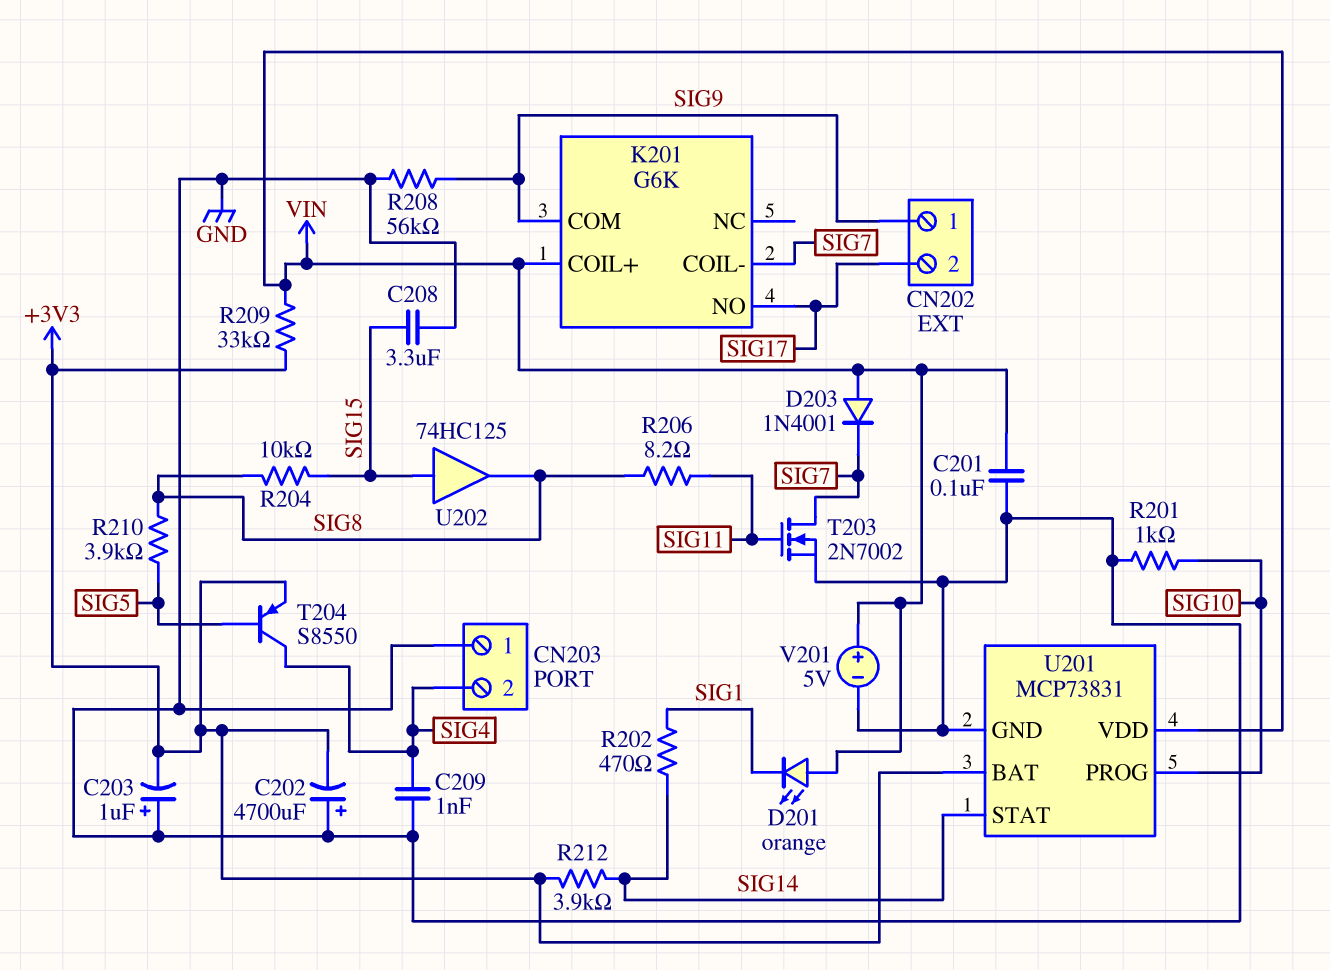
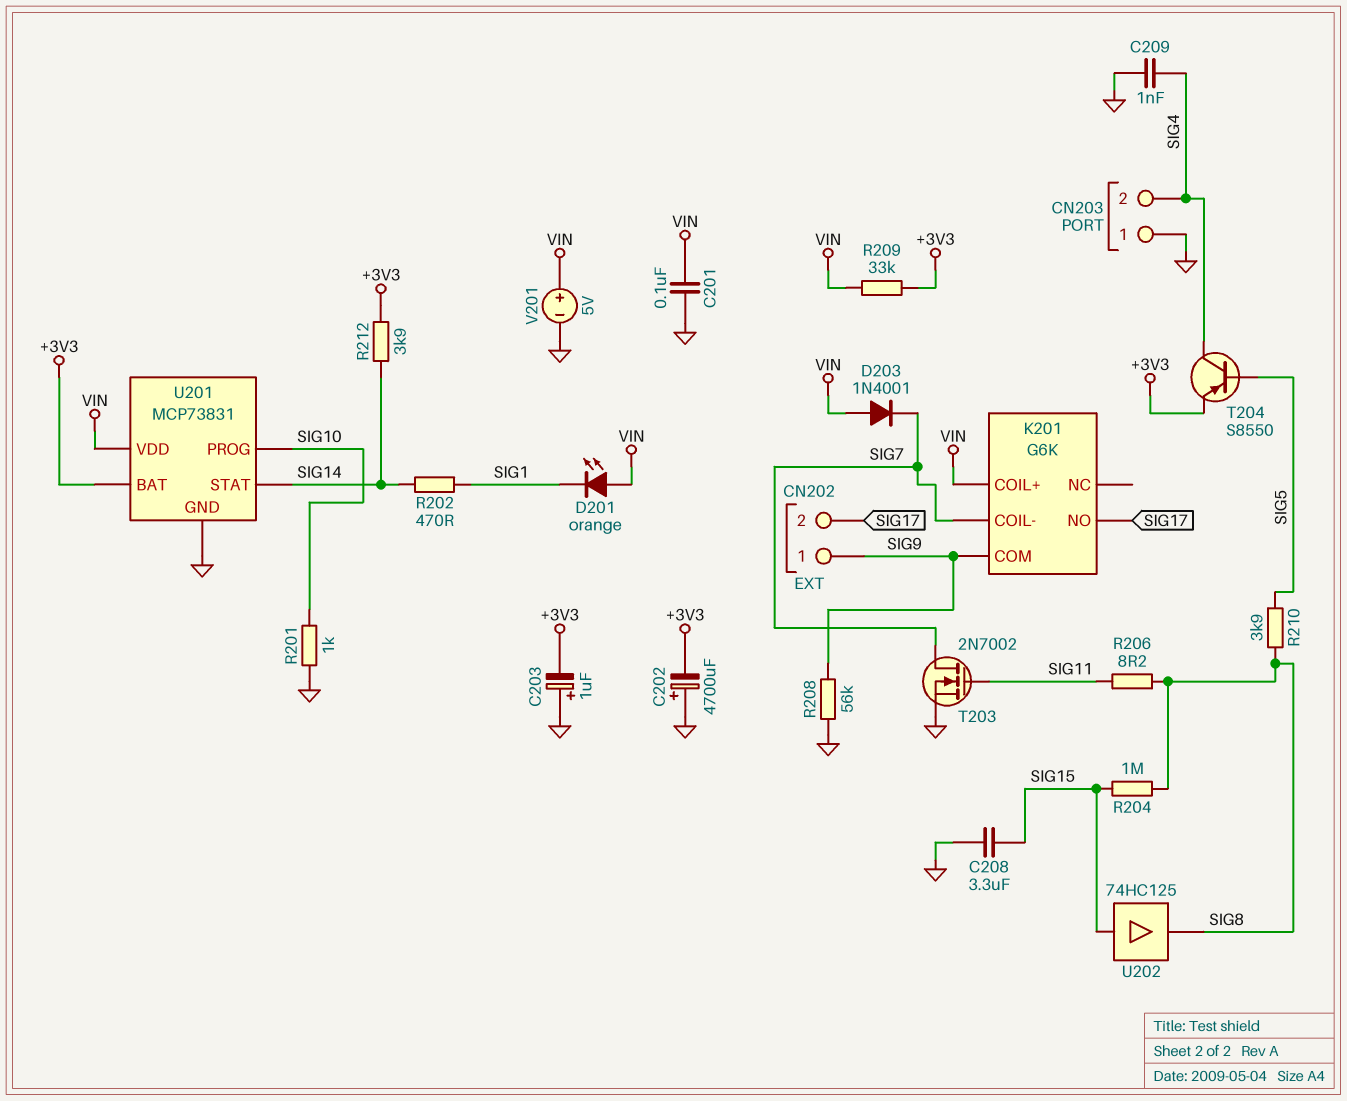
R204: 10k (SIG8, SIG15) -> 1M (SIG8, SIG15)

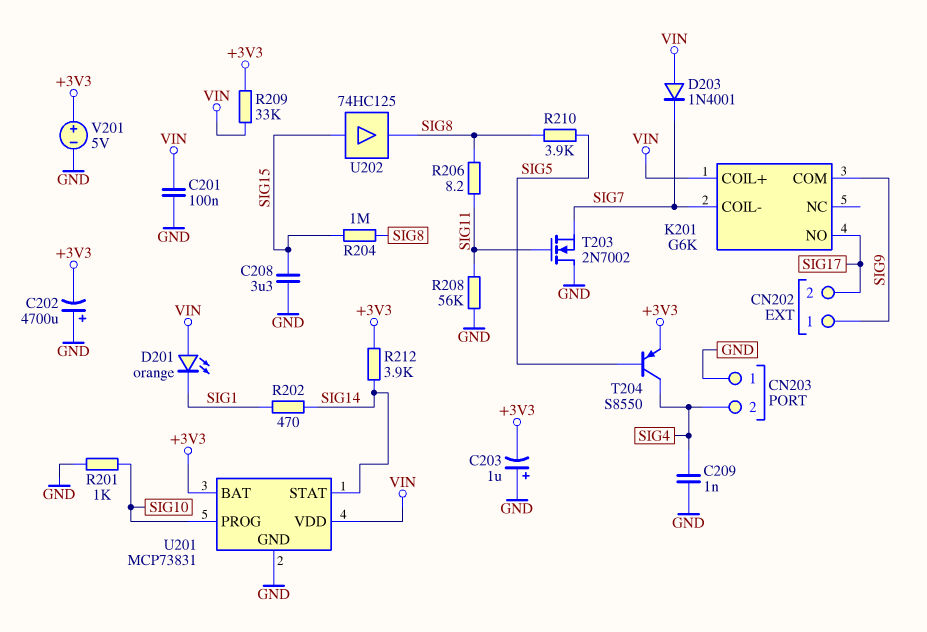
R208: 56k (GND, SIG9) -> 56k (GND, SIG11)
T203: NMOS 2N7002 (G SIG11, D SIG7, S GND) -> NMOS 2N7002 (G SIG11, D GND, S SIG7)
V201: 5V (plus VIN, minus GND) -> 5V (plus +3V3, minus GND)

